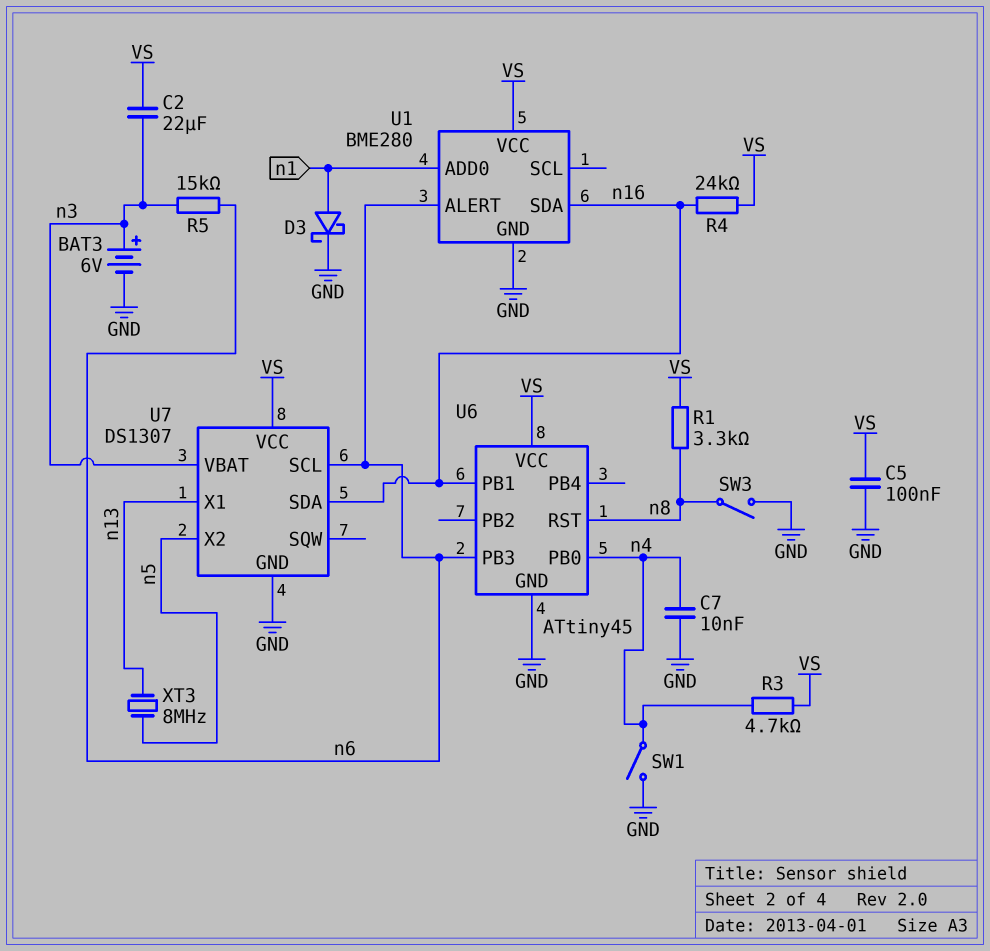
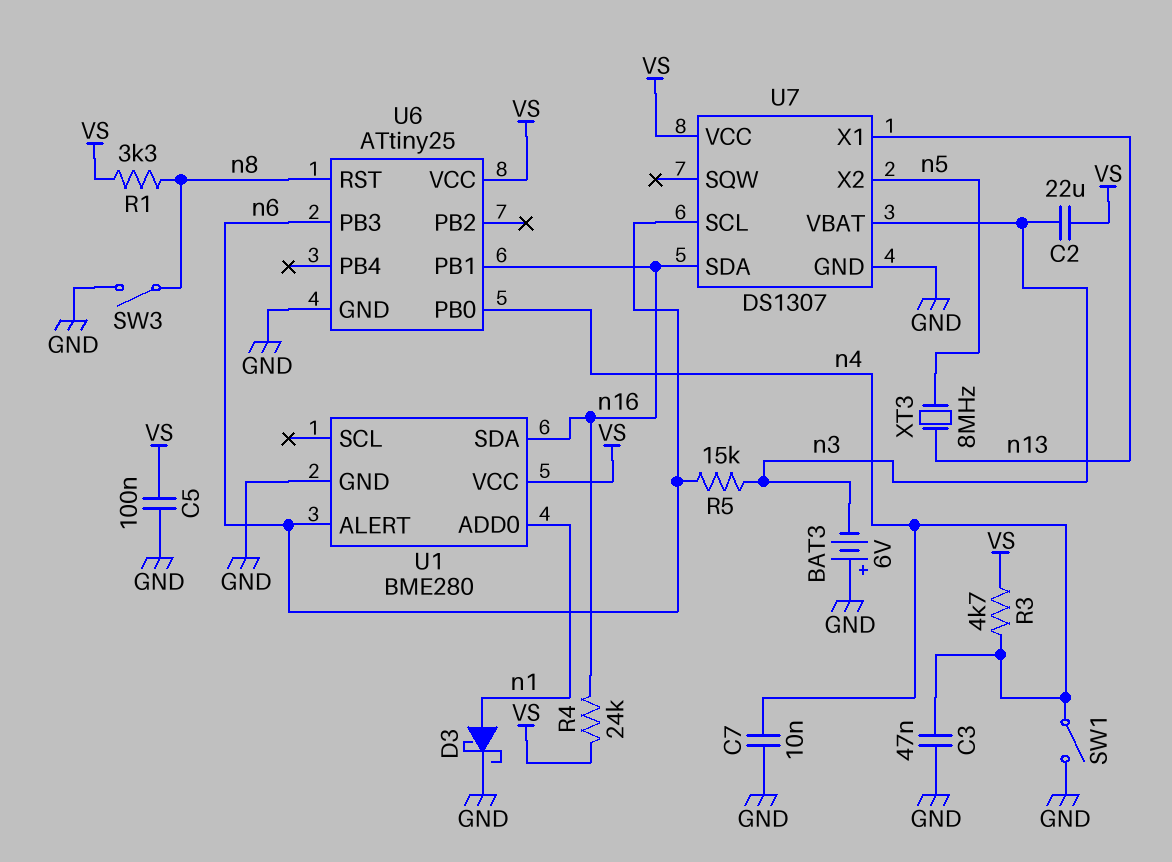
BAT3: 6V (plus n3, minus GND) -> 6V (plus GND, minus n3)
C3: none -> 47nF (GND, n4)
U6: ATtiny45 -> ATtiny25

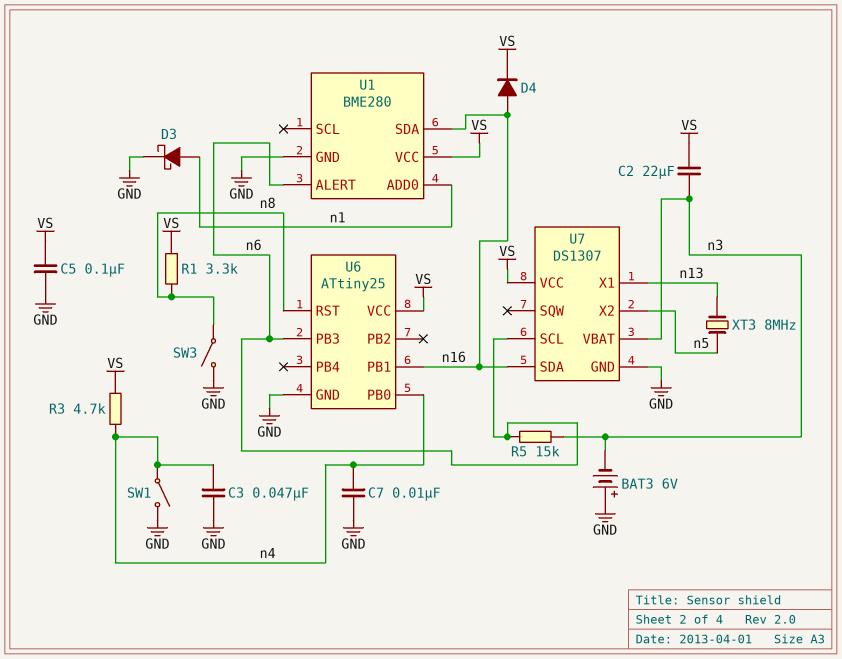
D4: none -> diode (A n16, K VS)
R4: 24k (VS, n16) -> none

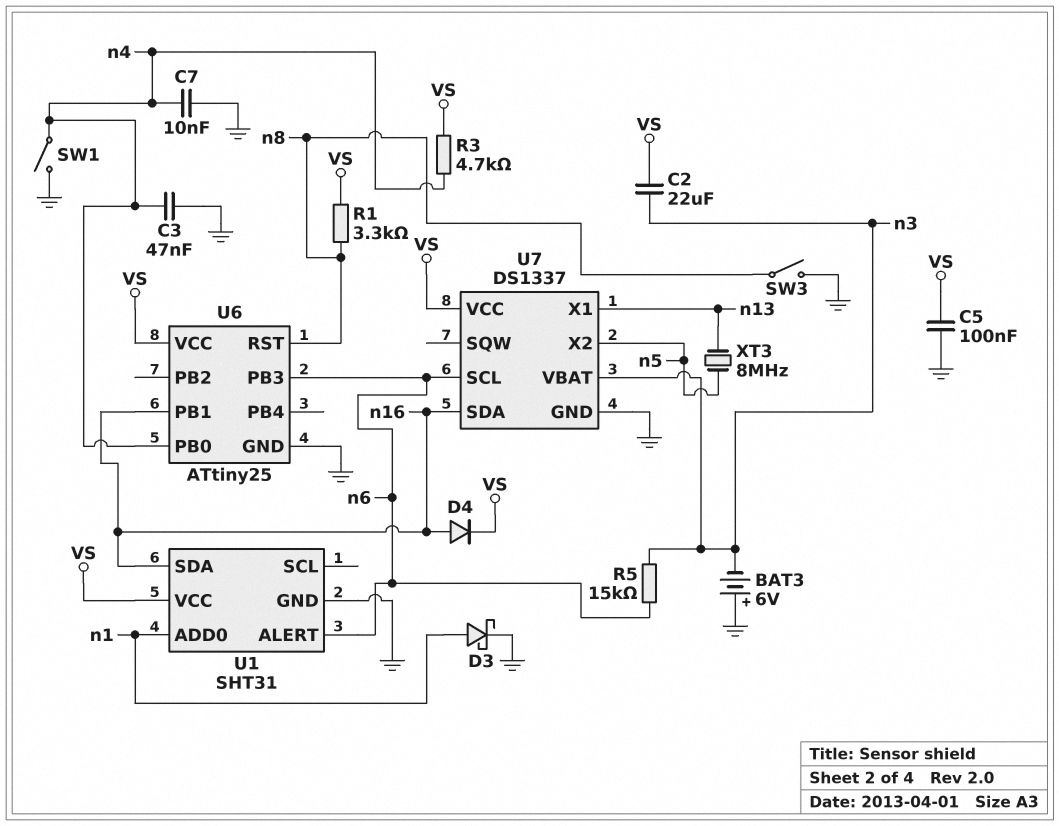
U1: BME280 -> SHT31
U7: DS1307 -> DS1337

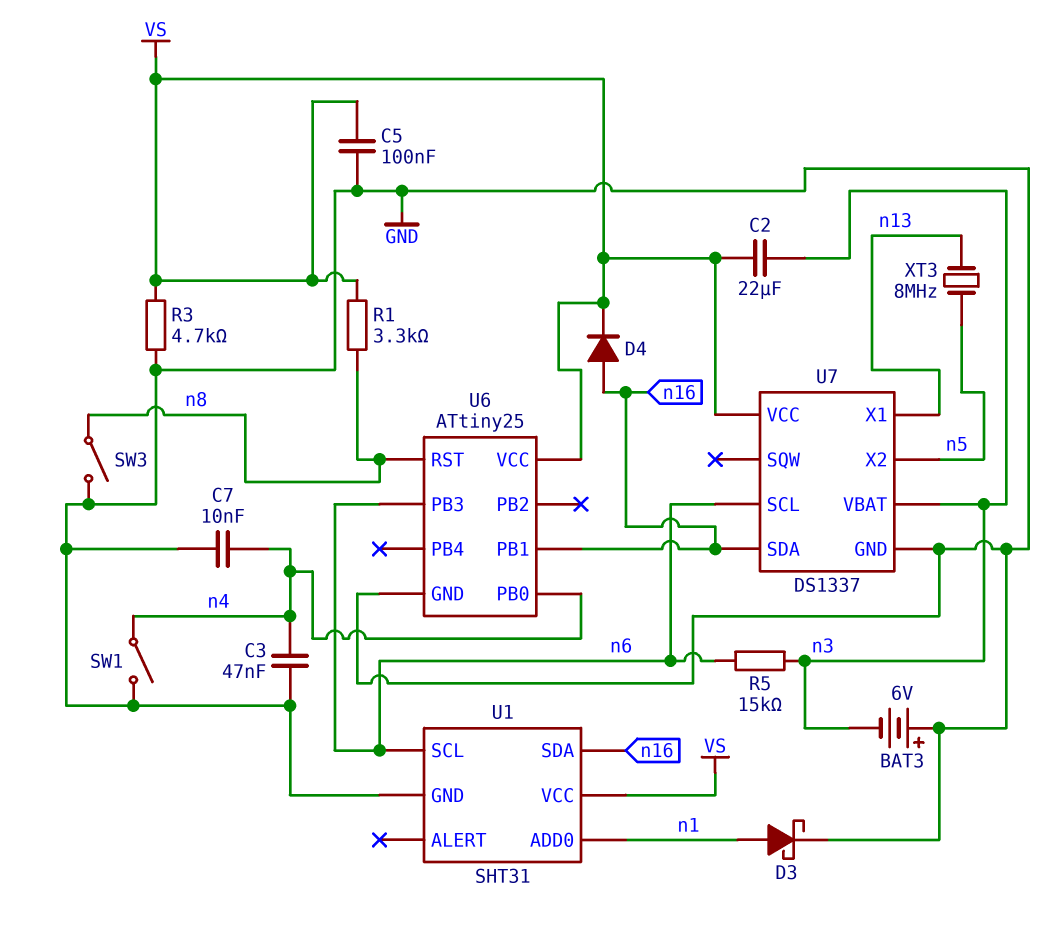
R3: 4.7k (VS, n4) -> 4.7k (GND, VS)
U1 pin ALERT: n6 -> none
U1 pin SCL: none -> n6

